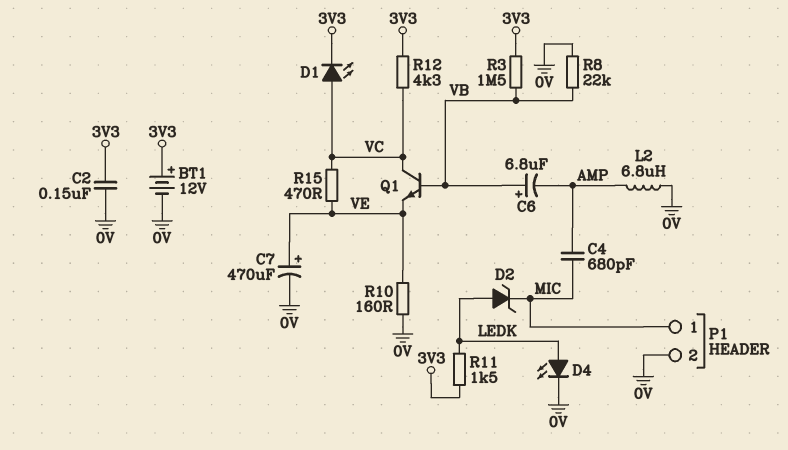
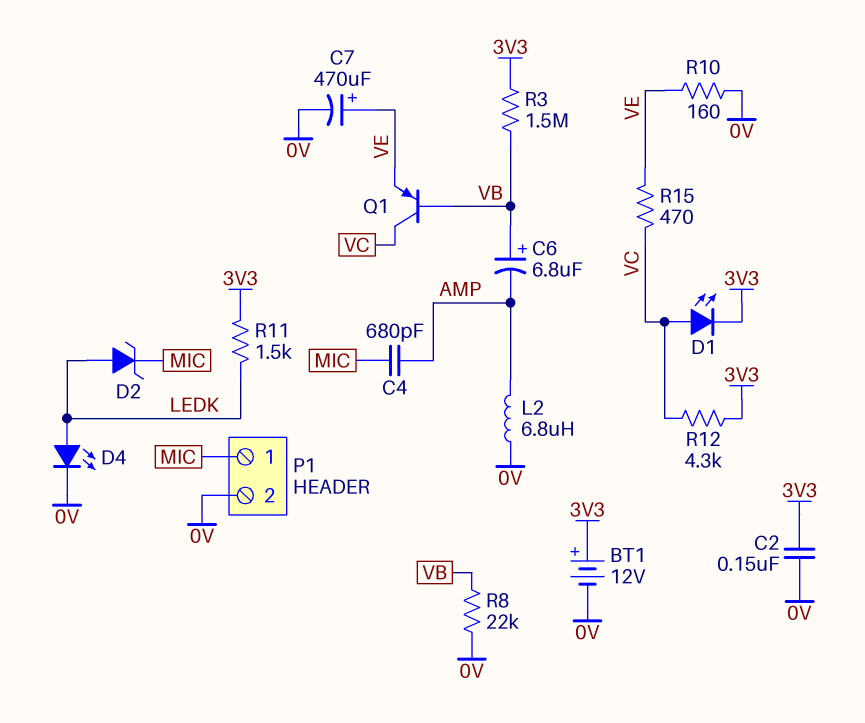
Q1: NPN (B VB, C VC, E VE) -> PNP (B VB, C VC, E VE)

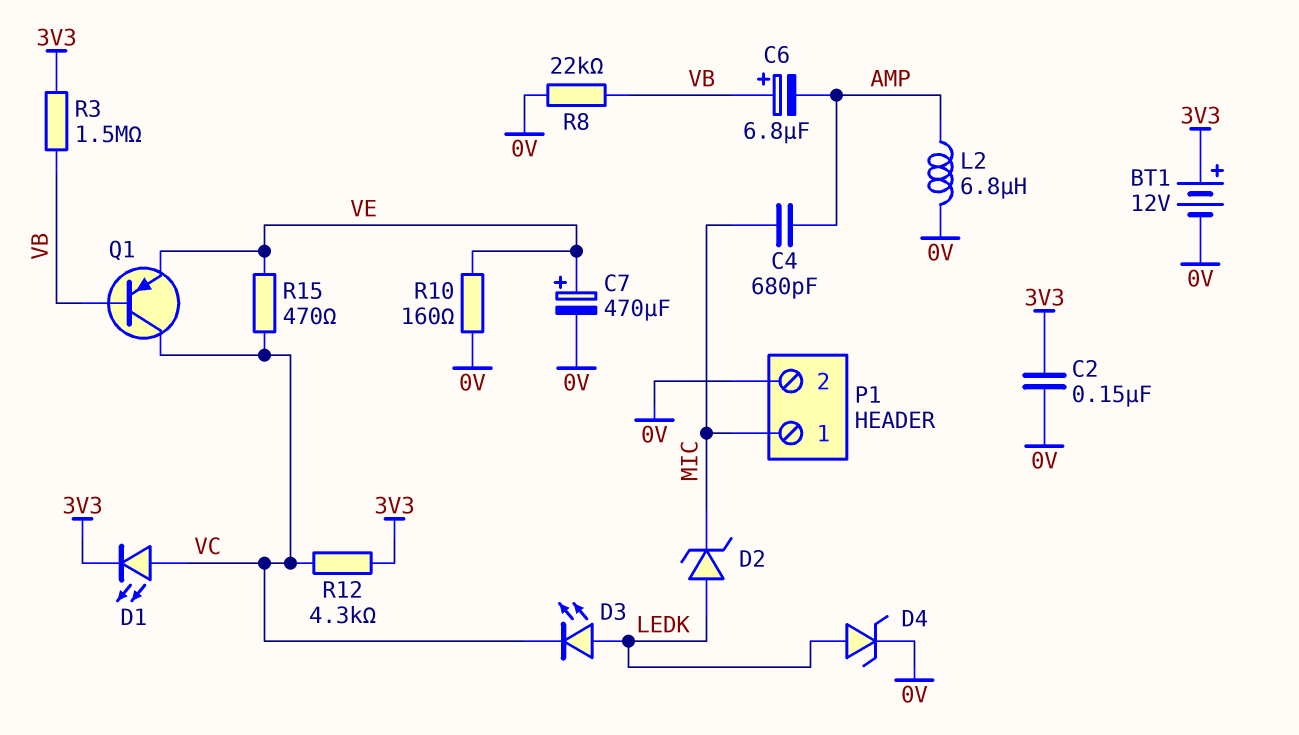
D3: none -> LED (A LEDK, K VC)
D4: LED (A LEDK, K 0V) -> zener (A LEDK, K 0V)
R11: 1.5k (3V3, LEDK) -> none

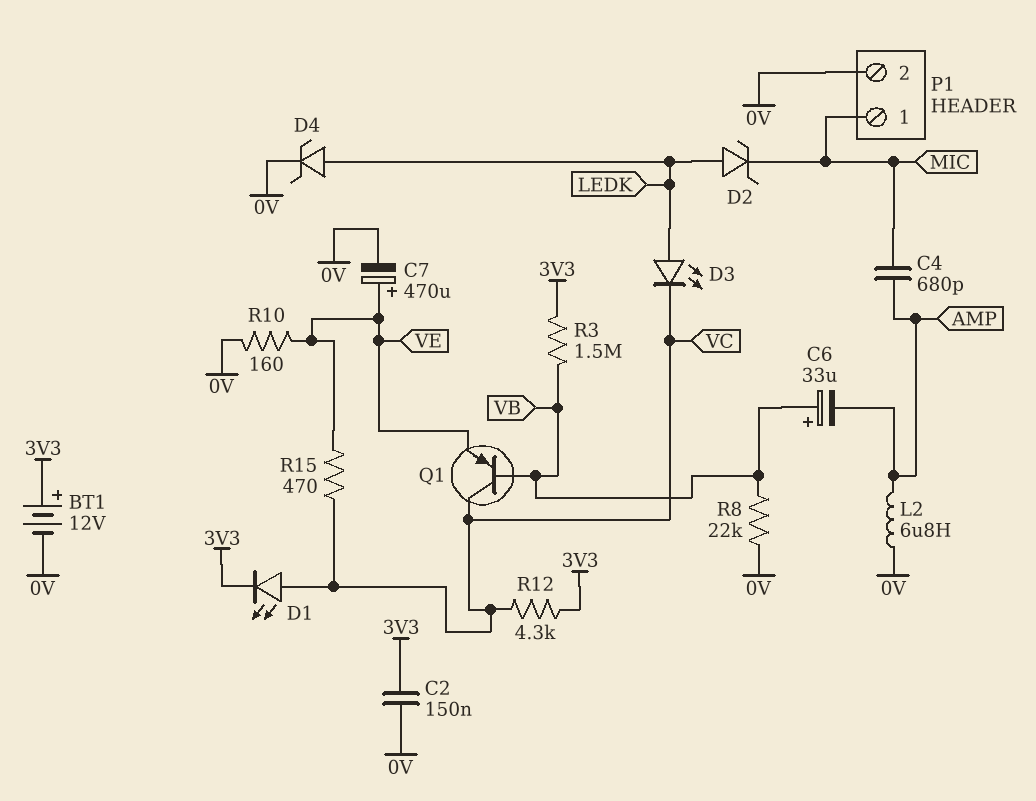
C6: 6.8uF (plus VB, minus AMP) -> 33uF (plus VB, minus AMP)

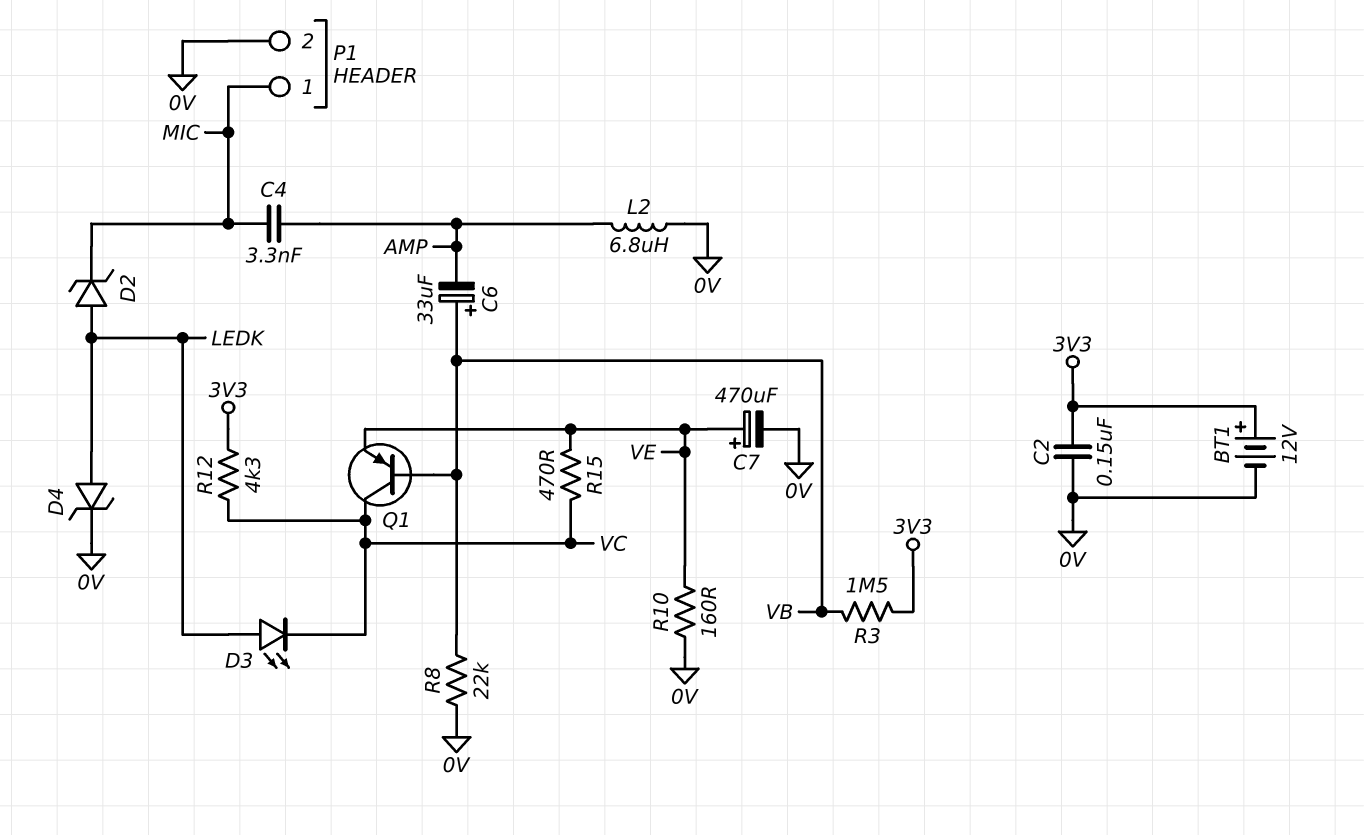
C4: 680pF (AMP, MIC) -> 3.3nF (AMP, MIC)
D1: LED (A VC, K 3V3) -> none

